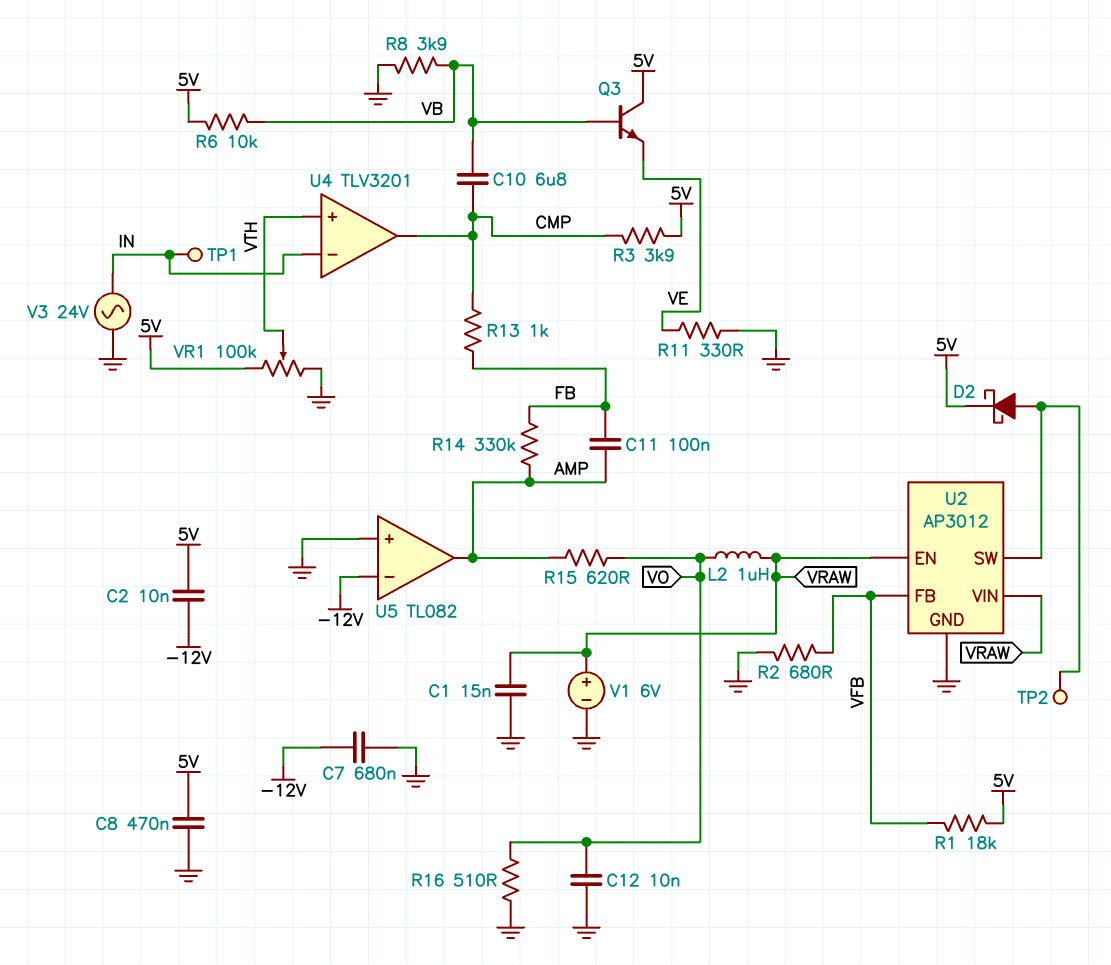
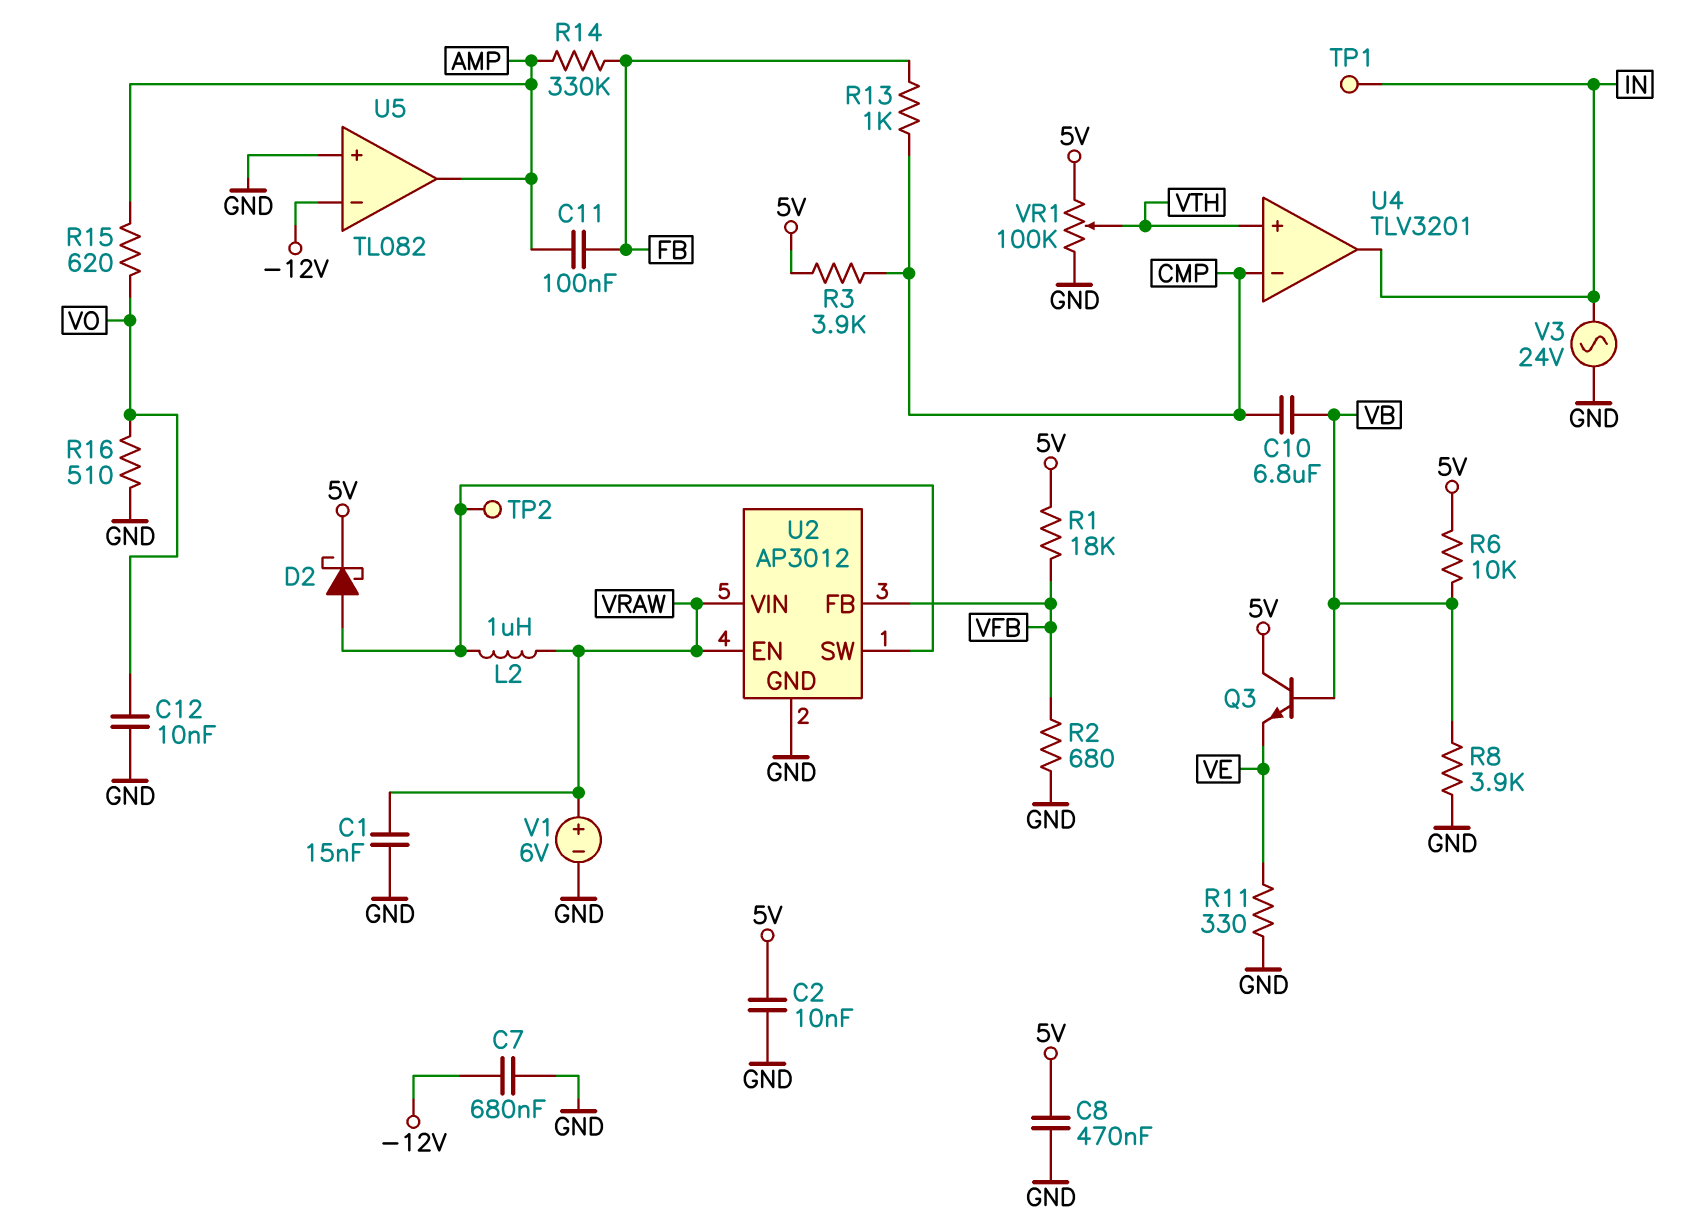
C2: 10nF (-12V, 5V) -> 10nF (5V, GND)
L2: 1uH (VO, VRAW) -> 1uH (U2/SW, VRAW)
U4 pin in-: IN -> CMP
U4 pin out: CMP -> IN

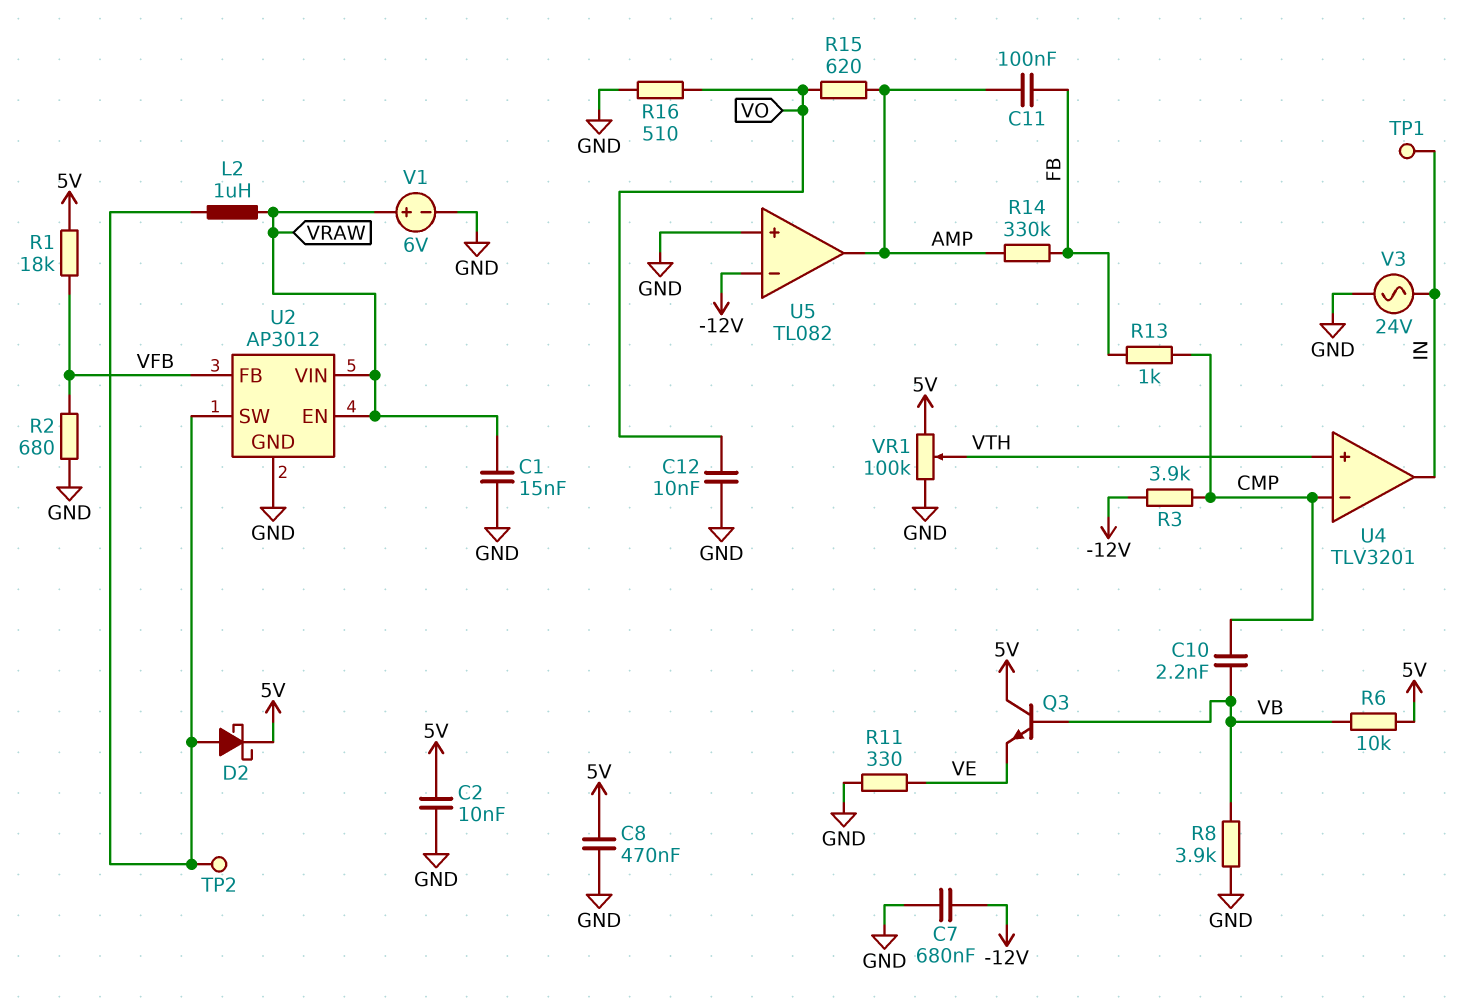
C10: 6.8uF (CMP, VB) -> 2.2nF (CMP, VB)
R3: 3.9k (5V, CMP) -> 3.9k (-12V, CMP)

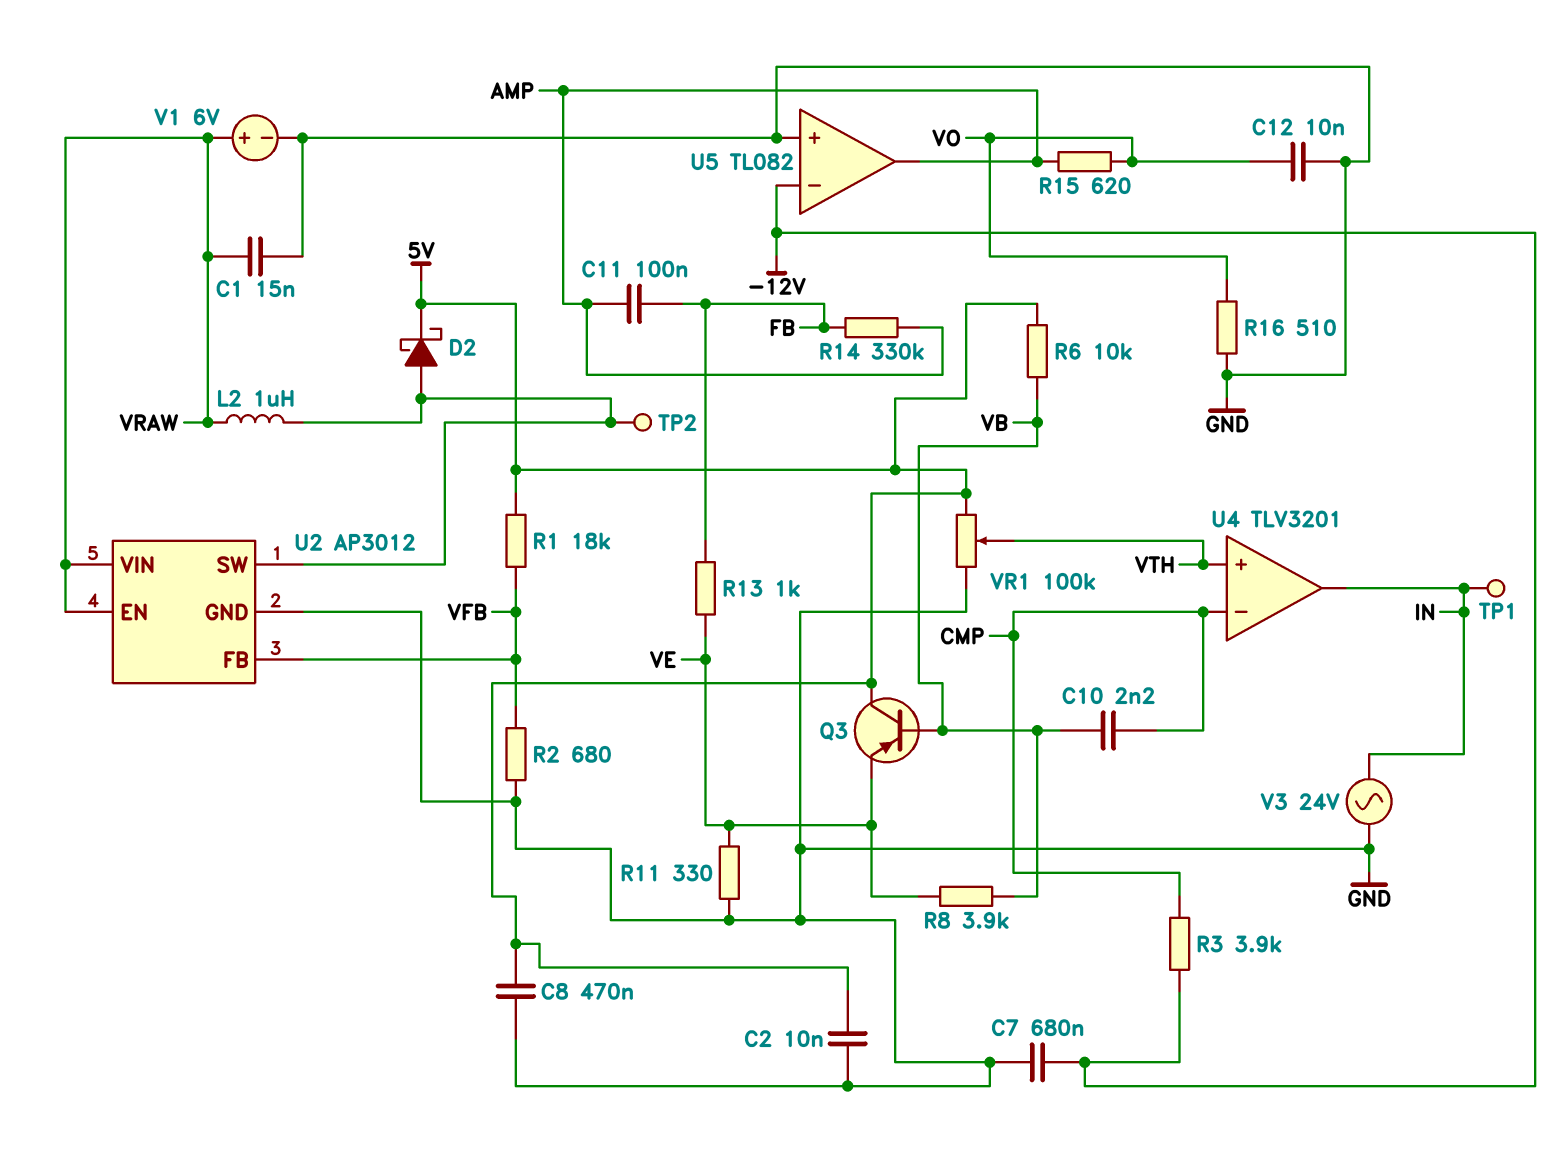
Q3: NPN (B VB, C 5V, E VE) -> PNP (B VB, C 5V, E VE)
R8: 3.9k (GND, VB) -> 3.9k (VB, VE)
R13: 1k (CMP, FB) -> 1k (FB, VE)

